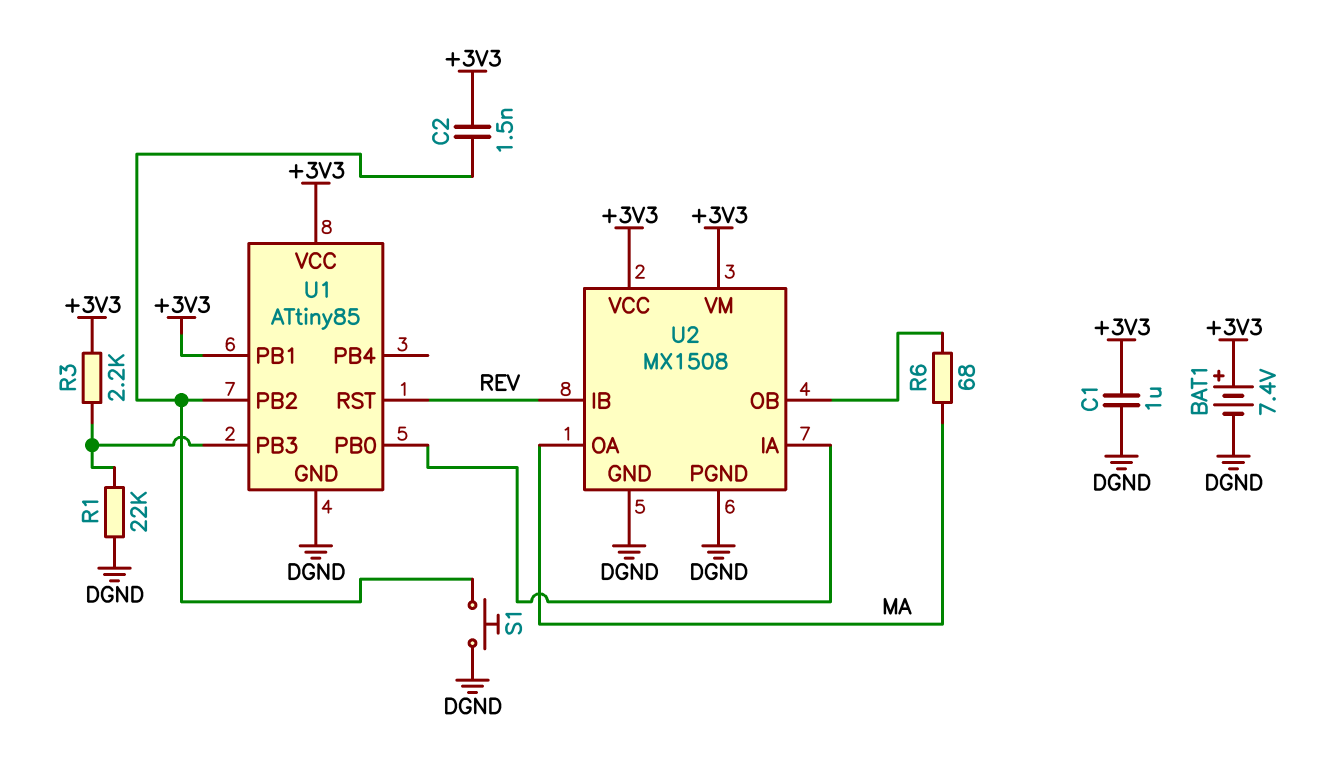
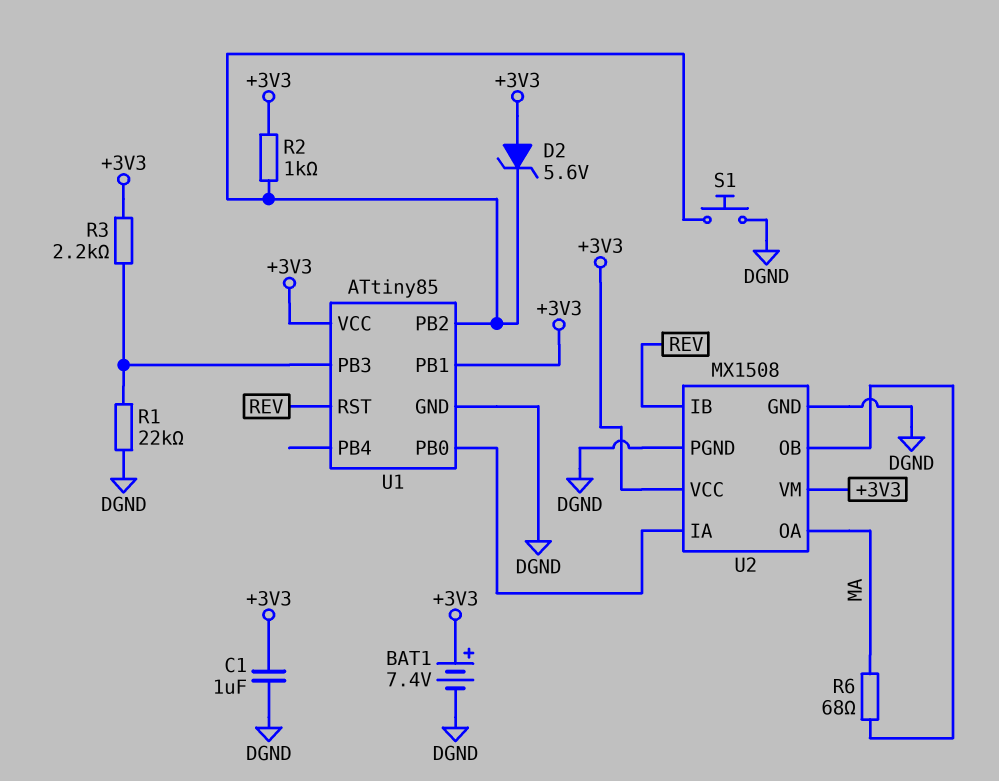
C2: 1.5nF (+3V3, U1/PB2) -> none
D2: none -> zener 5.6V (A +3V3, K U1/PB2)
R2: none -> 1k (+3V3, U1/PB2)

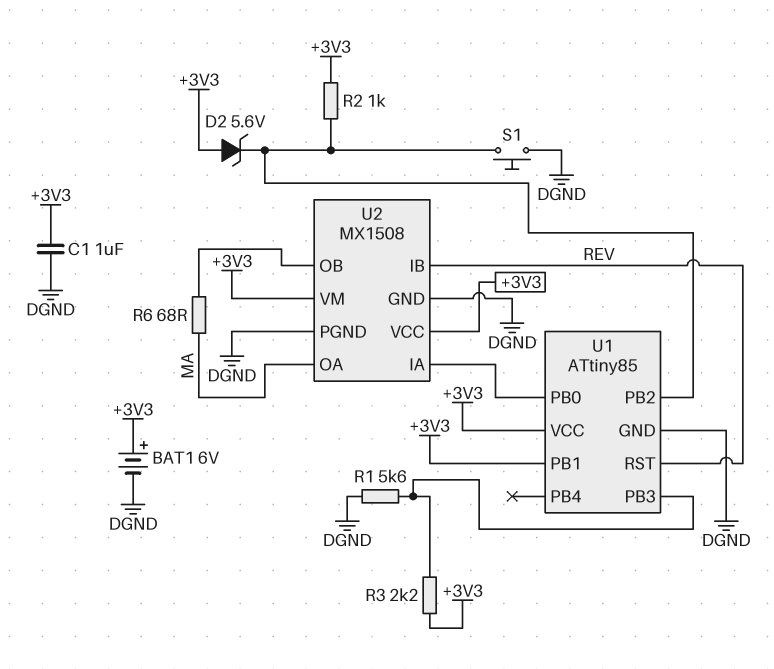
BAT1: 7.4V (plus +3V3, minus DGND) -> 6V (plus +3V3, minus DGND)
R1: 22k (DGND, U1/PB3) -> 5.6k (DGND, U1/PB3)

